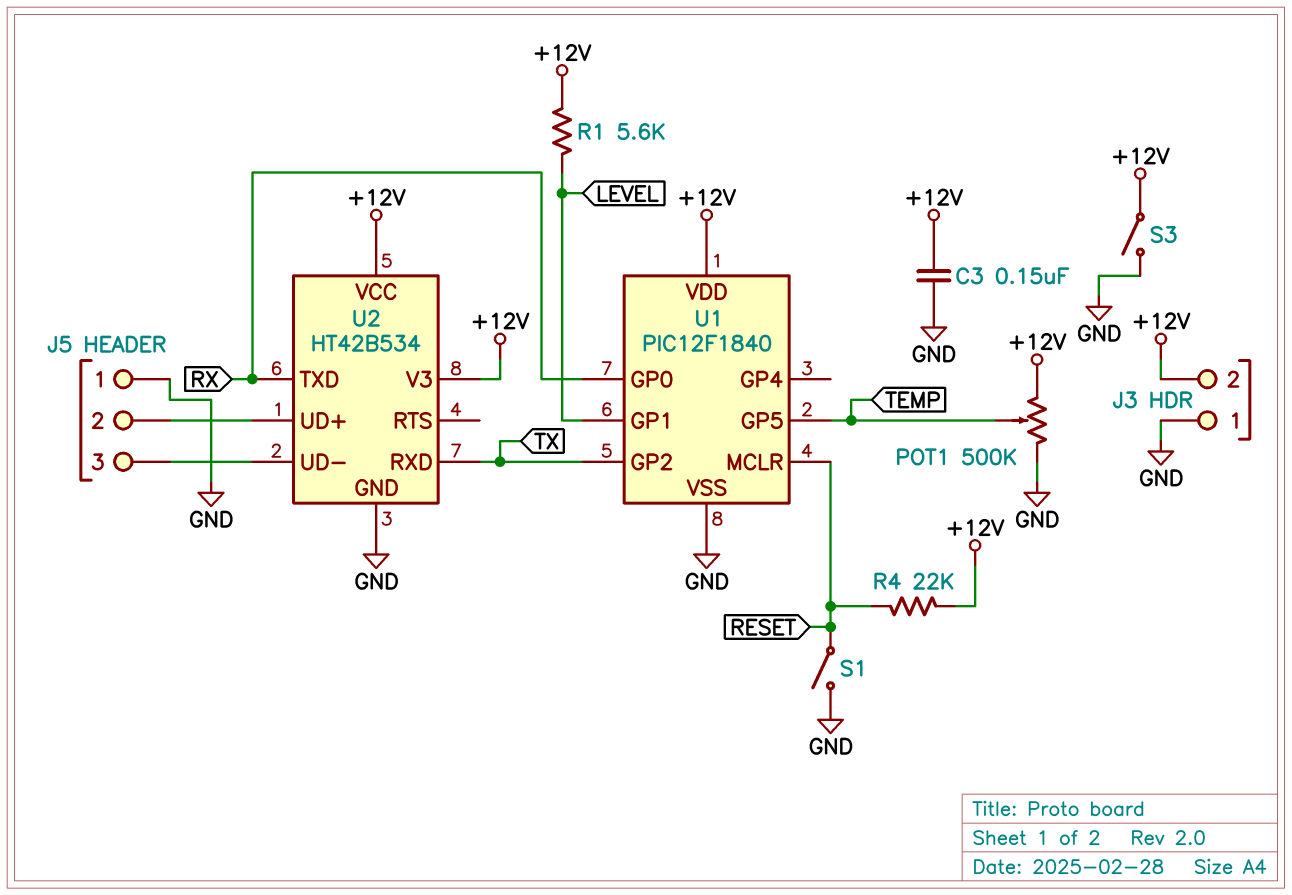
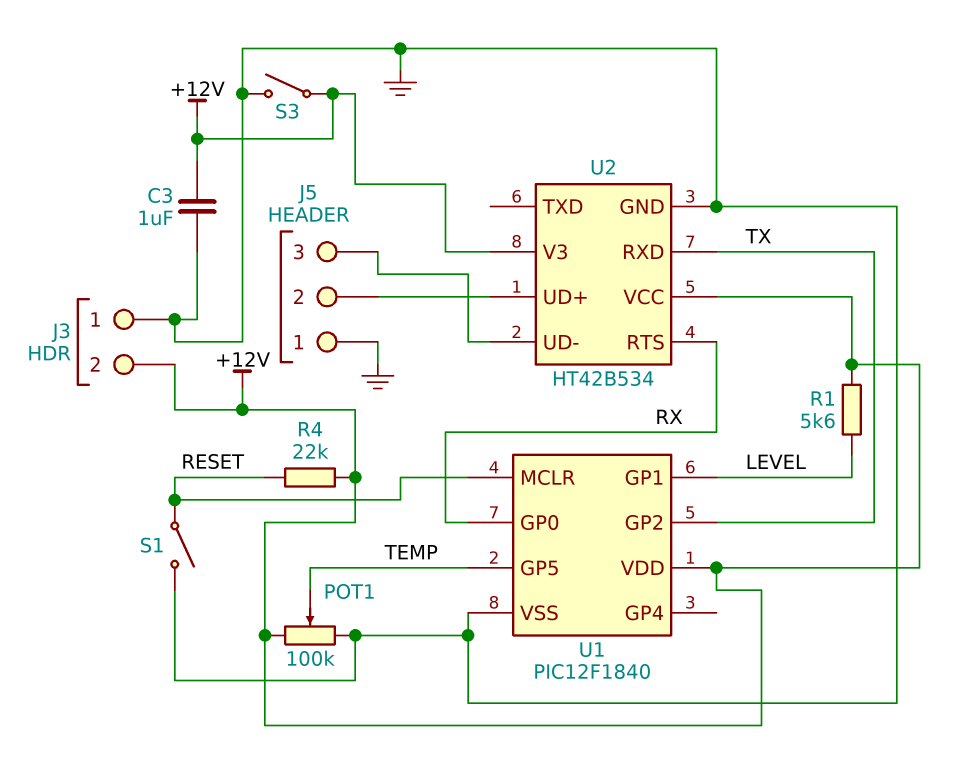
C3: 150nF (+12V, GND) -> 1uF (+12V, GND)
POT1: 500k (+12V, GND, wiper TEMP) -> 100k (+12V, GND, wiper TEMP)
U2 pin RTS: none -> RX
U2 pin TXD: RX -> none

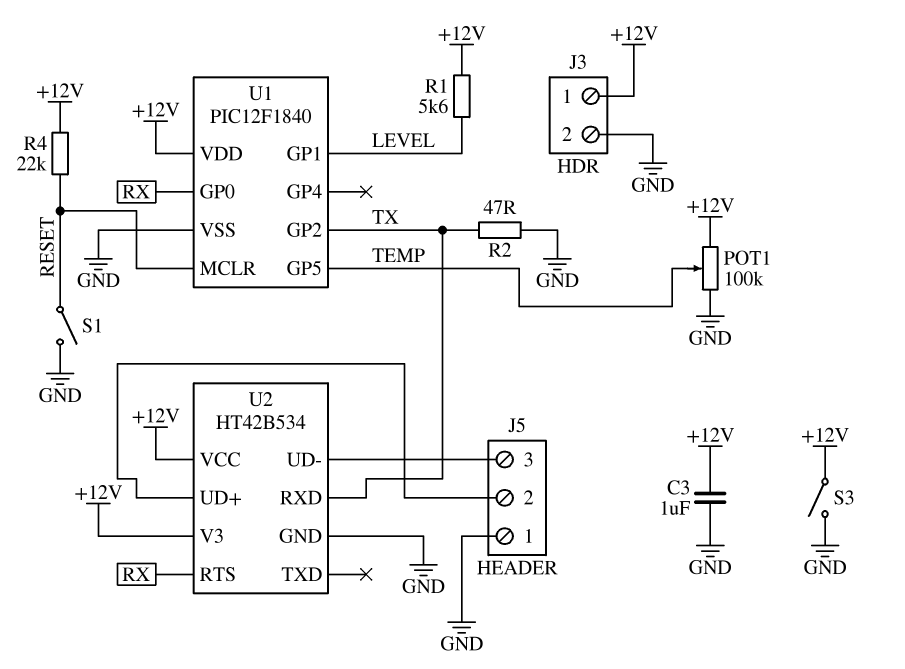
J3 pin 1: GND -> +12V
J3 pin 2: +12V -> GND
R2: none -> 47 (GND, TX)

